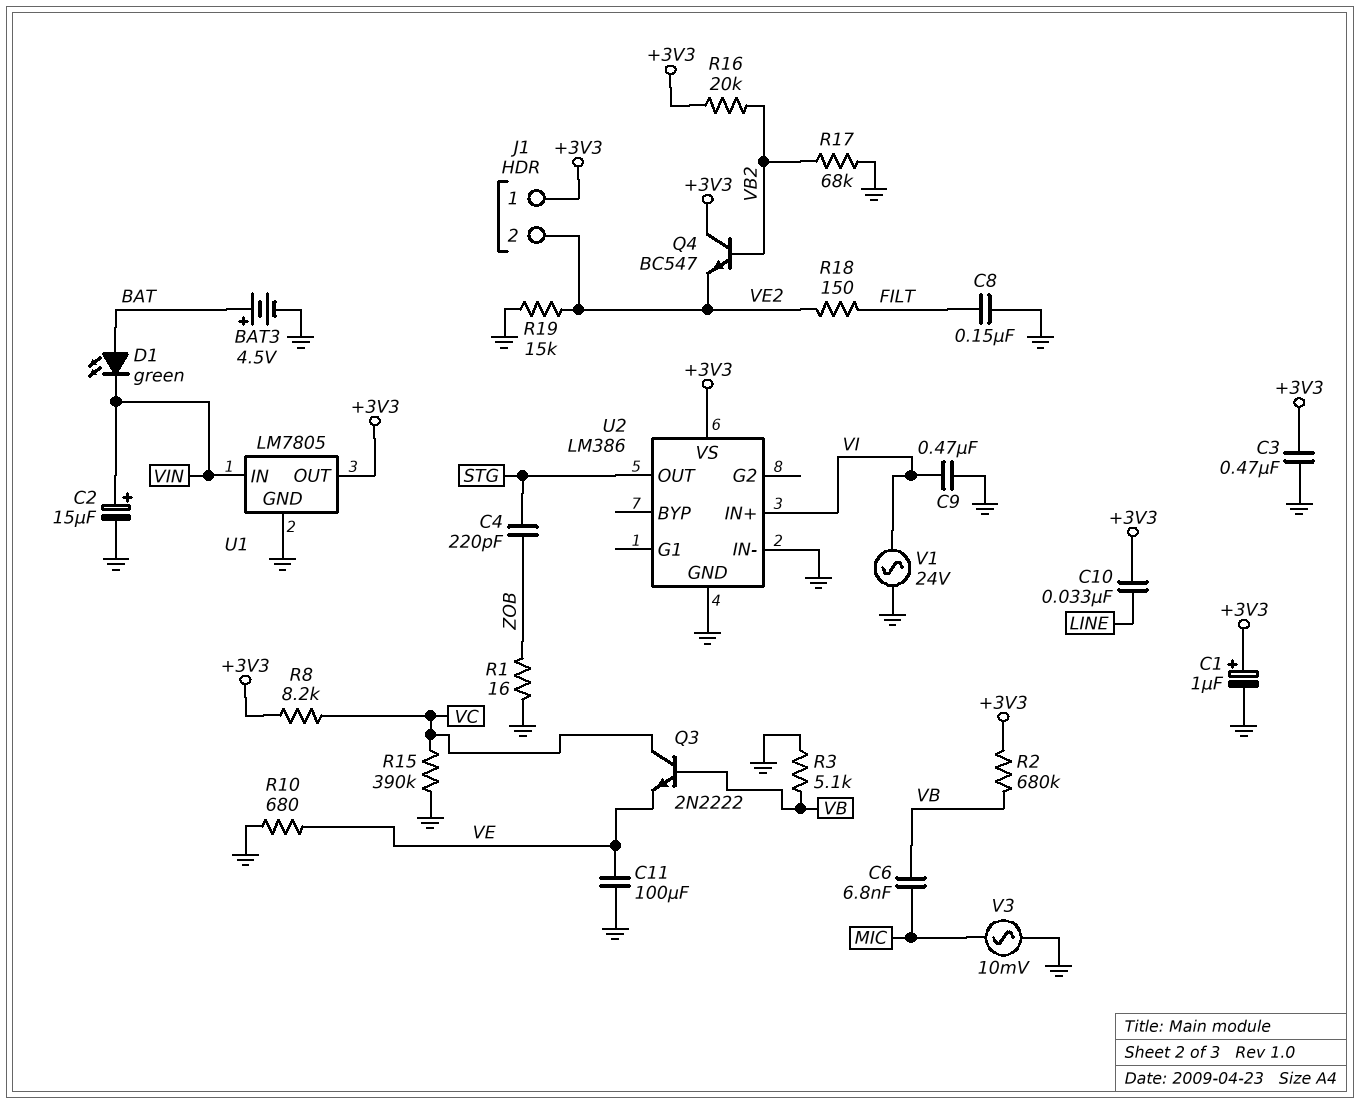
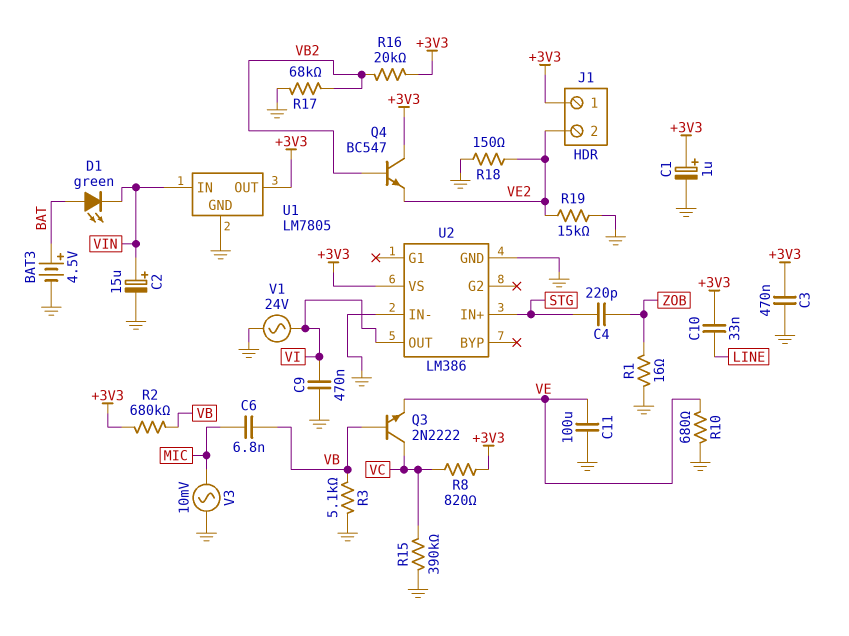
C8: 150nF (FILT, GND) -> none
R8: 8.2k (+3V3, VC) -> 820 (+3V3, VC)
R18: 150 (FILT, VE2) -> 150 (GND, VE2)
U2 pin IN+: VI -> STG
U2 pin OUT: STG -> VI

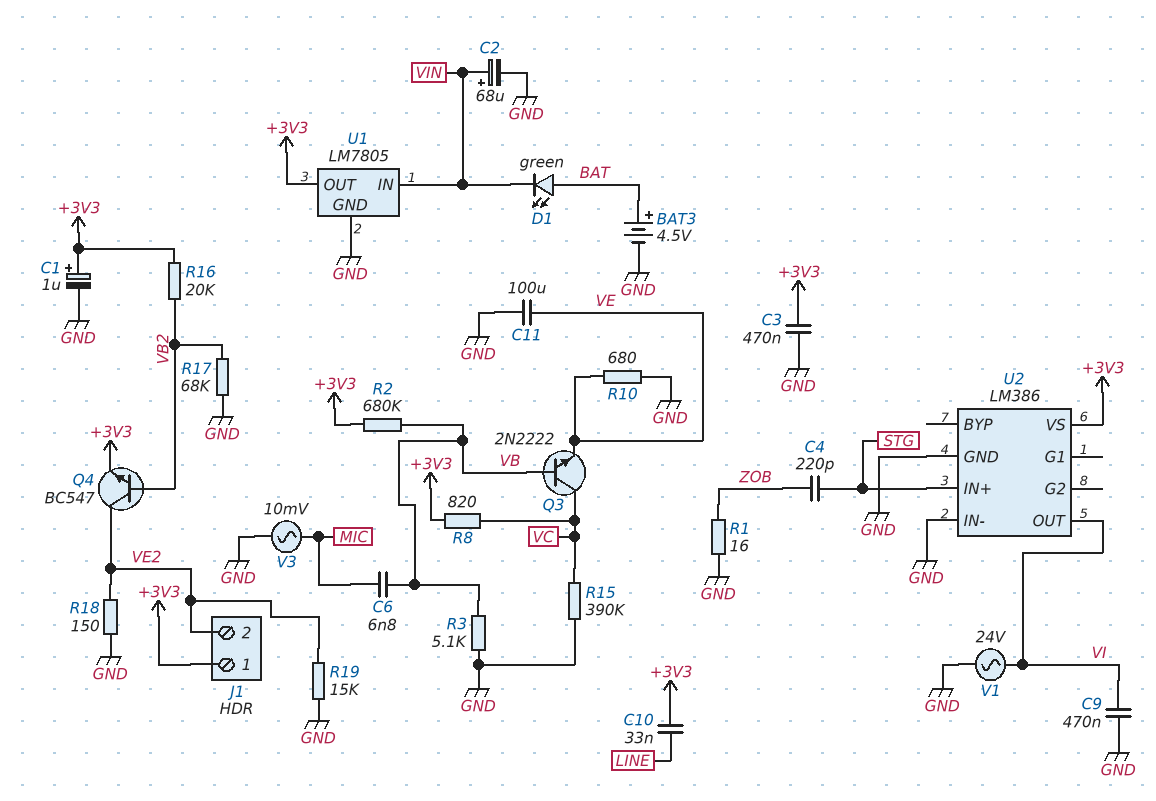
C2: 15uF (plus VIN, minus GND) -> 68uF (plus VIN, minus GND)
Q4: NPN BC547 (B VB2, C +3V3, E VE2) -> NPN BC547 (B VB2, C VE2, E +3V3)

